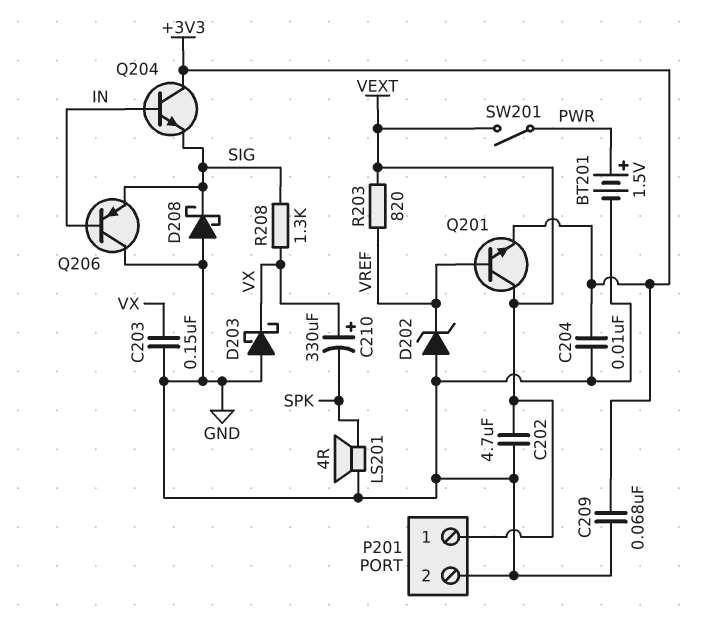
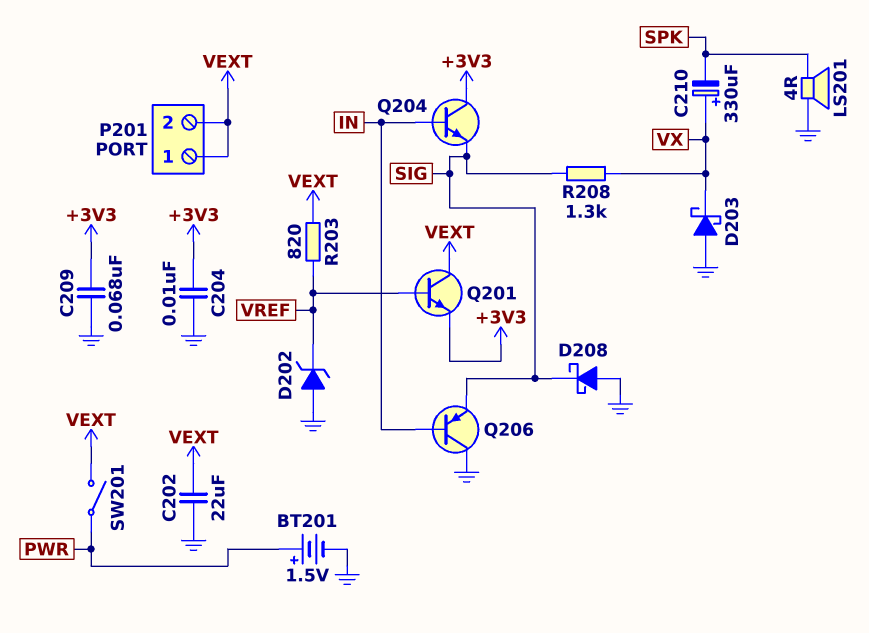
C202: 4.7uF (GND, VEXT) -> 22uF (GND, VEXT)
C203: 150nF (GND, VX) -> none
P201 pin 2: GND -> VEXT

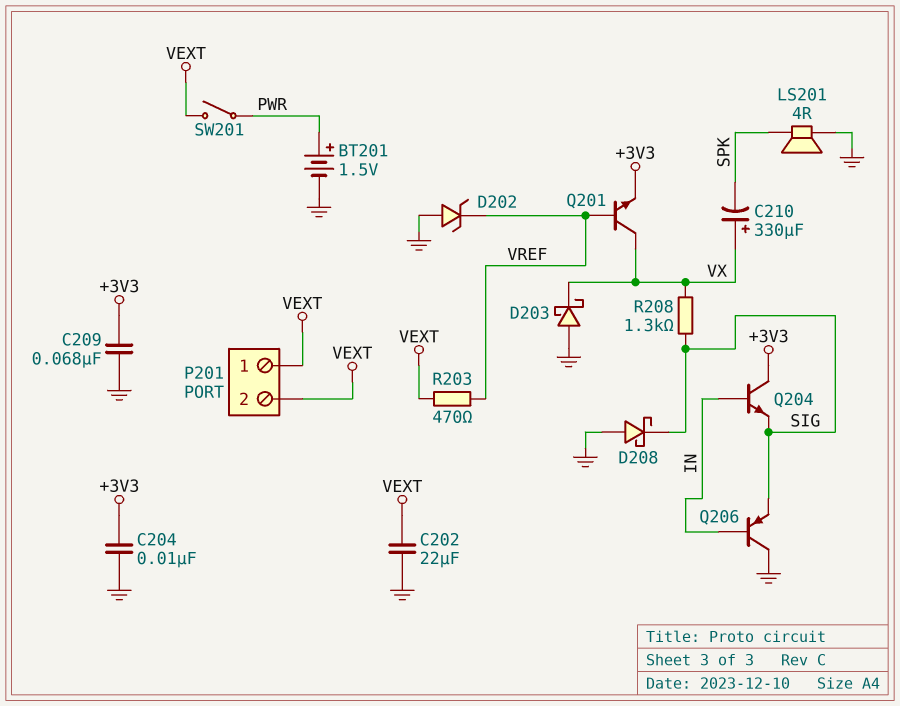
Q201: NPN (B VREF, C VEXT, E +3V3) -> NPN (B VREF, C VX, E +3V3)
R203: 820 (VEXT, VREF) -> 470 (VEXT, VREF)

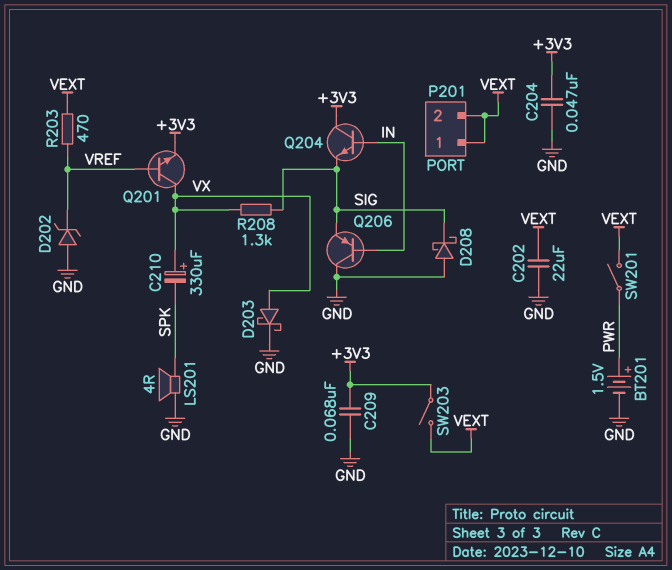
C204: 10nF (+3V3, GND) -> 47nF (+3V3, GND)
D203: schottky (A GND, K VX) -> schottky (A VX, K GND)
SW203: none -> switch (+3V3, VEXT)

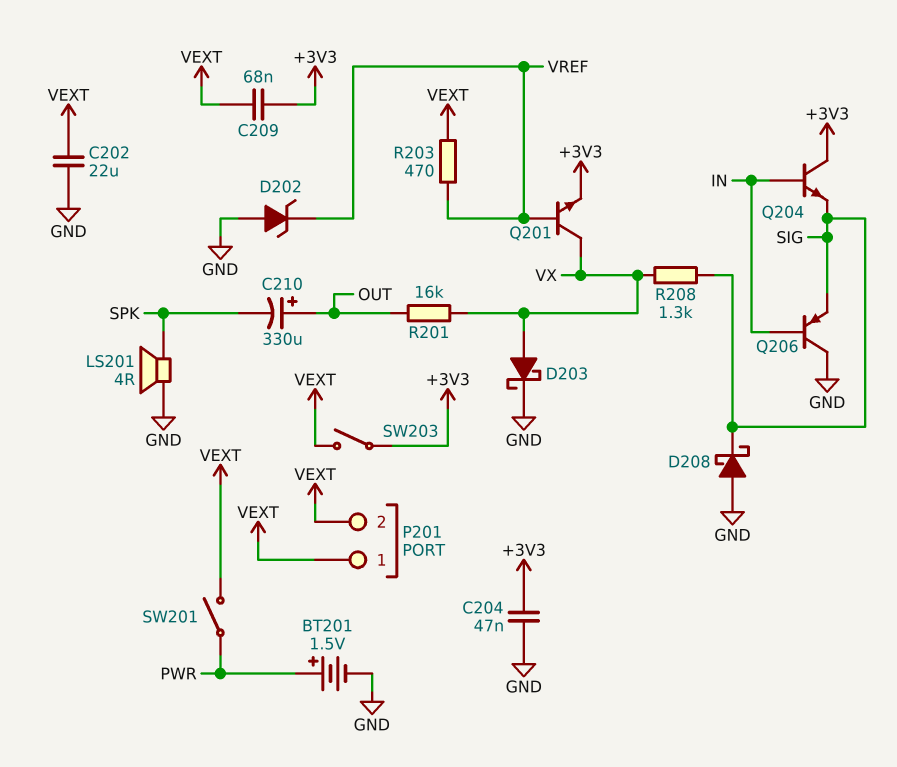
C209: 68nF (+3V3, GND) -> 68nF (+3V3, VEXT)
C210: 330uF (plus VX, minus SPK) -> 330uF (plus OUT, minus SPK)
R201: none -> 16k (OUT, VX)

